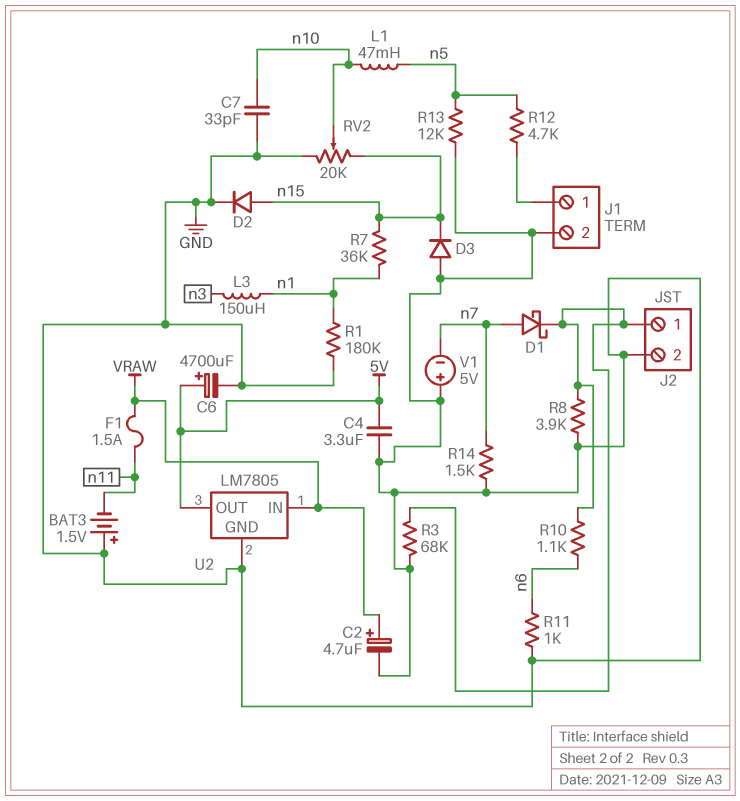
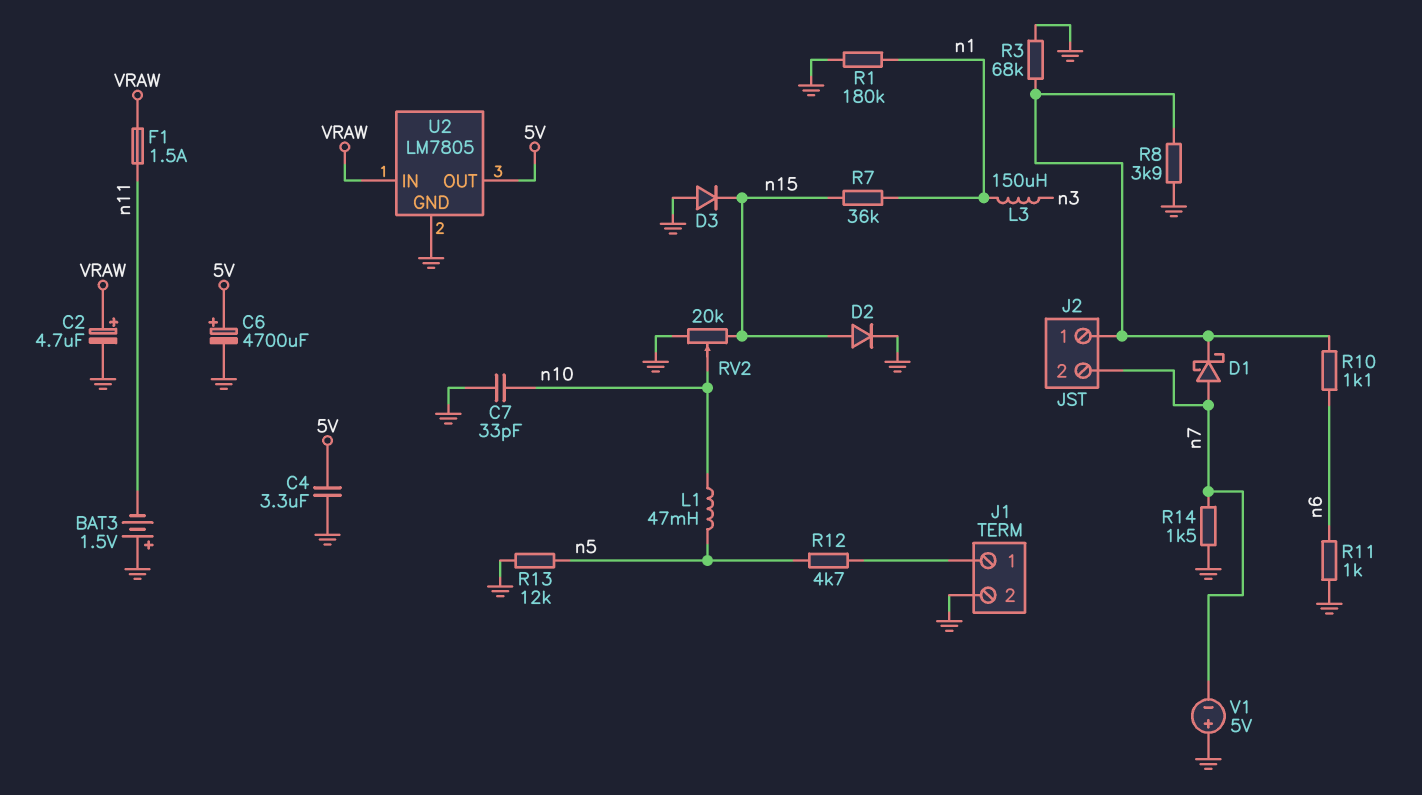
J2 pin 2: GND -> n7

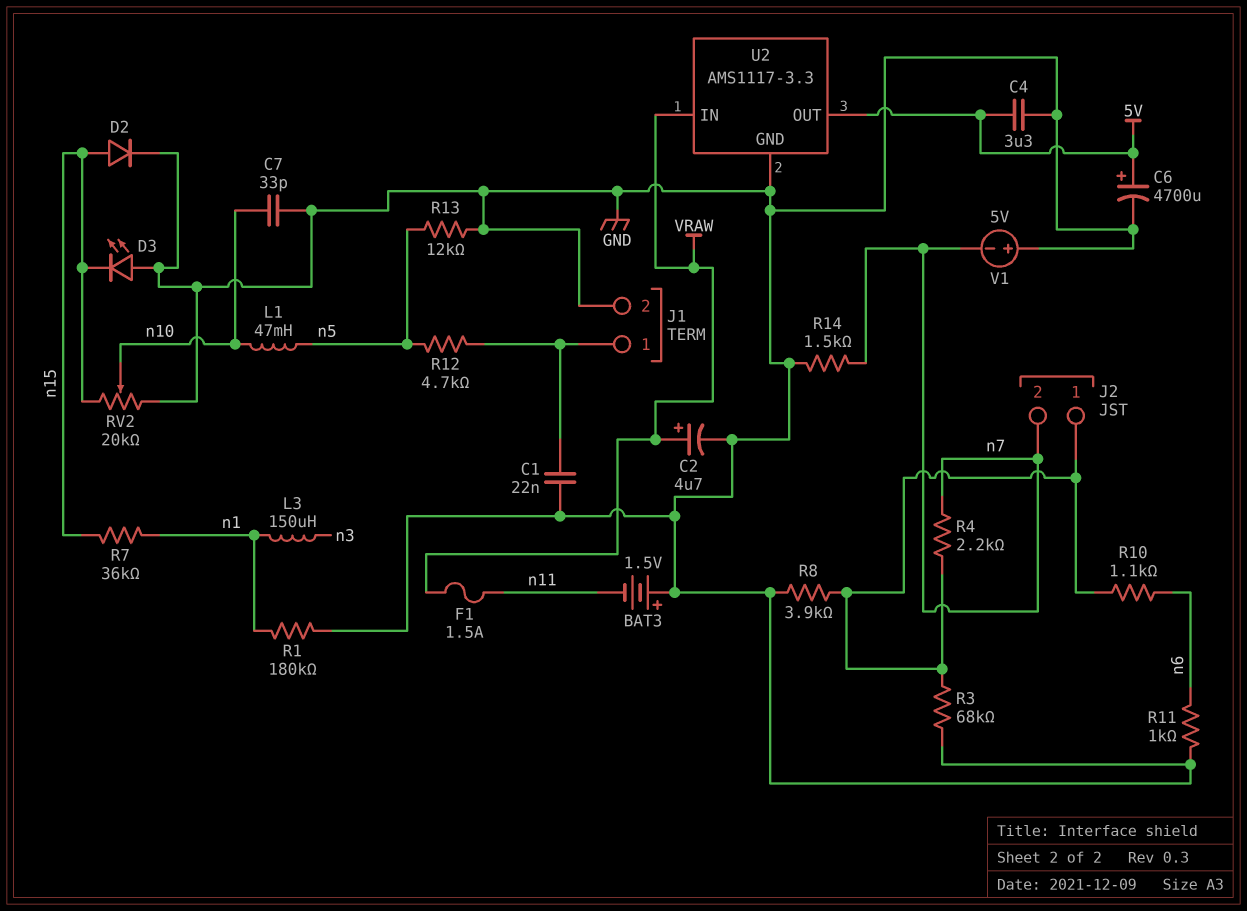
C1: none -> 22nF (GND, J1/1)
D1: schottky (A n7, K J2/1) -> none
D3: diode (A GND, K n15) -> LED (A GND, K n15)
R4: none -> 2.2k (J2/1, n7)
U2: LM7805 -> AMS1117-3.3

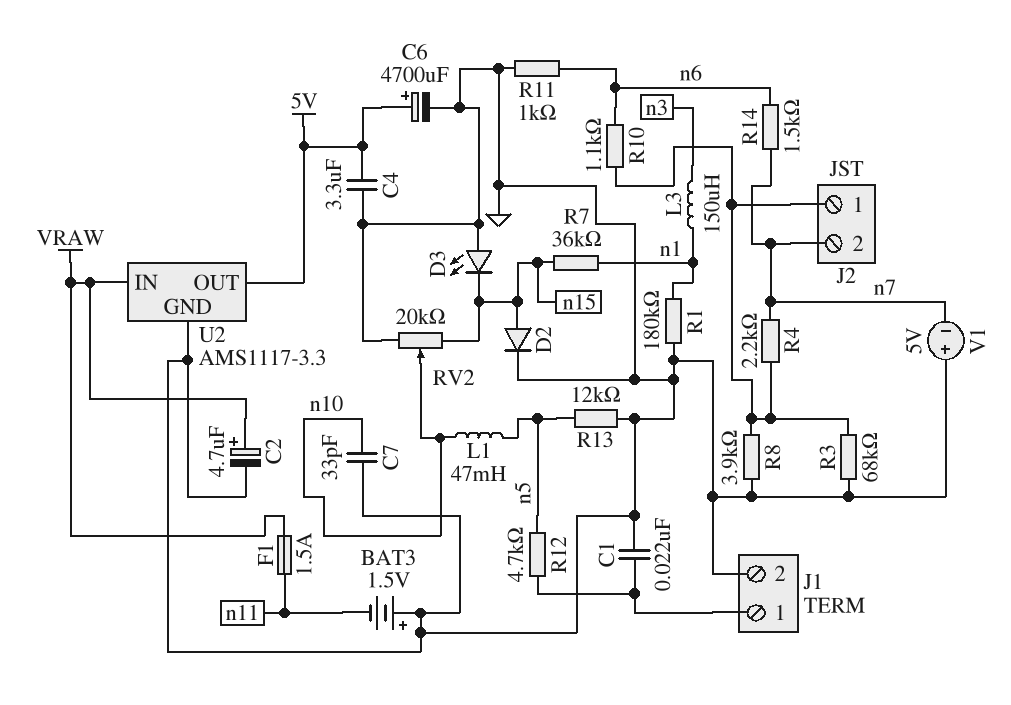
R14: 1.5k (GND, n7) -> 1.5k (n6, n7)

